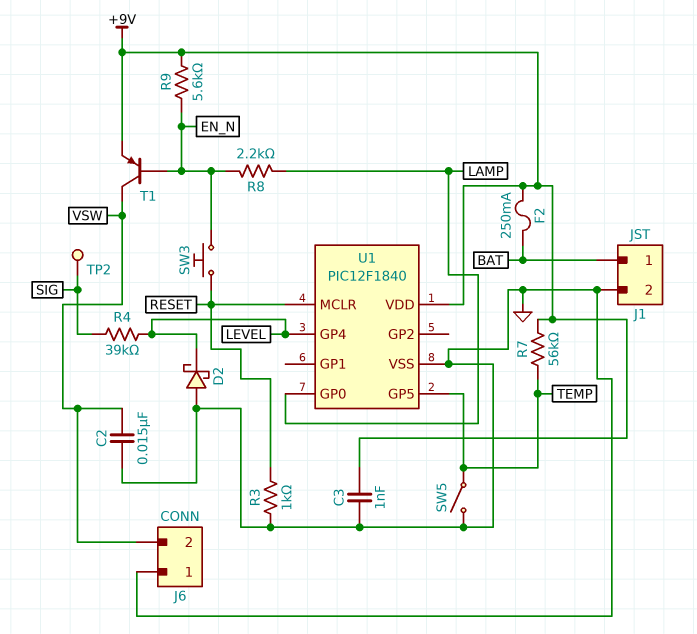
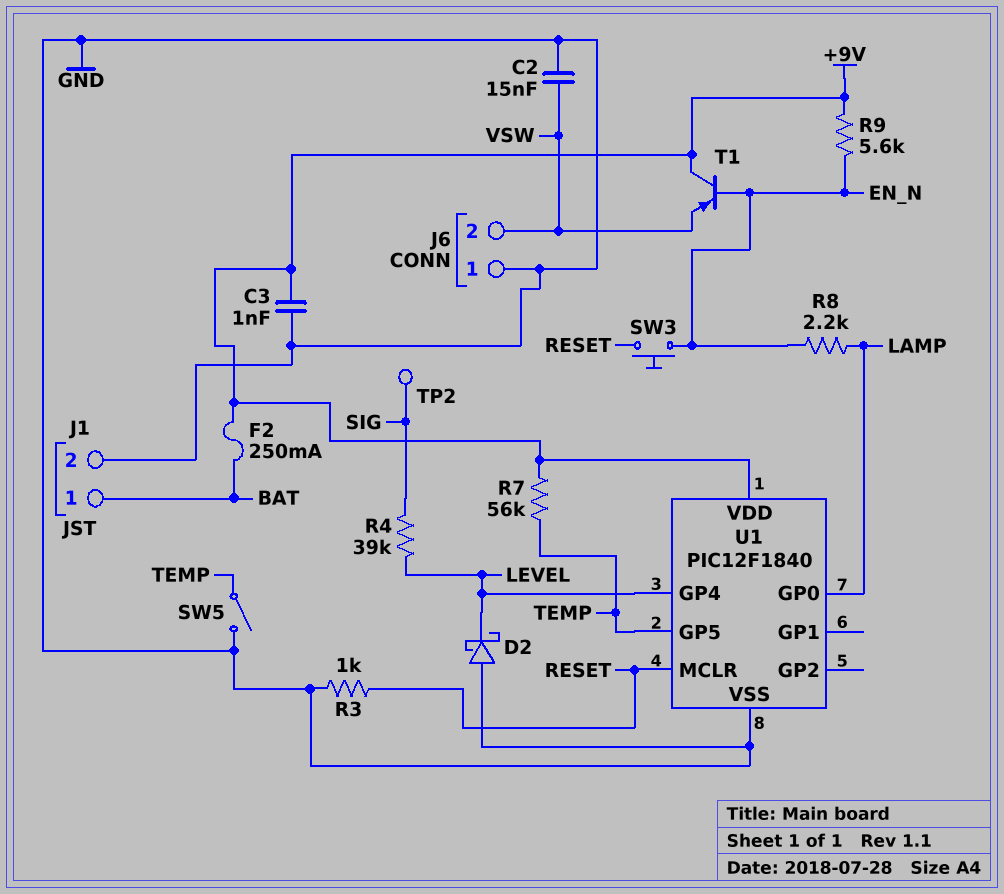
T1: PNP (B EN_N, C VSW, E +9V) -> PNP (B EN_N, C +9V, E VSW)

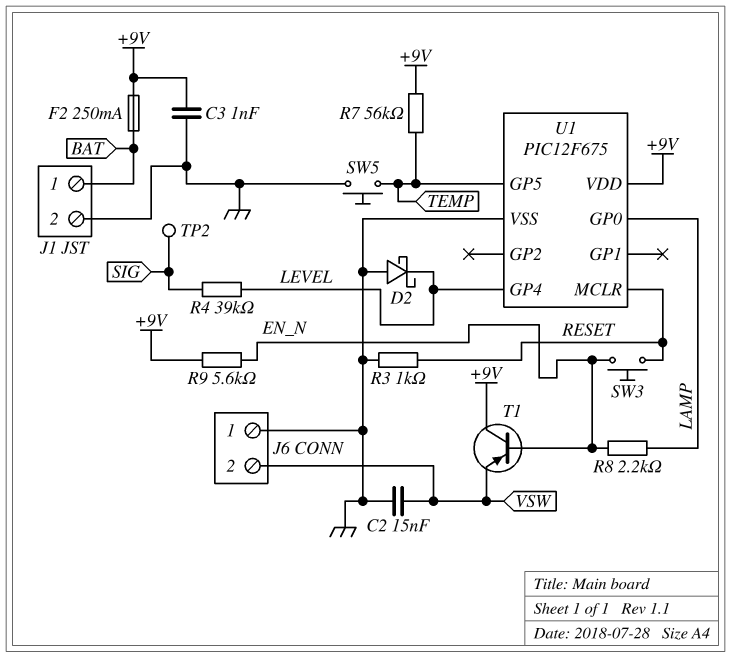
SW5: switch (GND, TEMP) -> button (GND, TEMP)
U1: PIC12F1840 -> PIC12F675

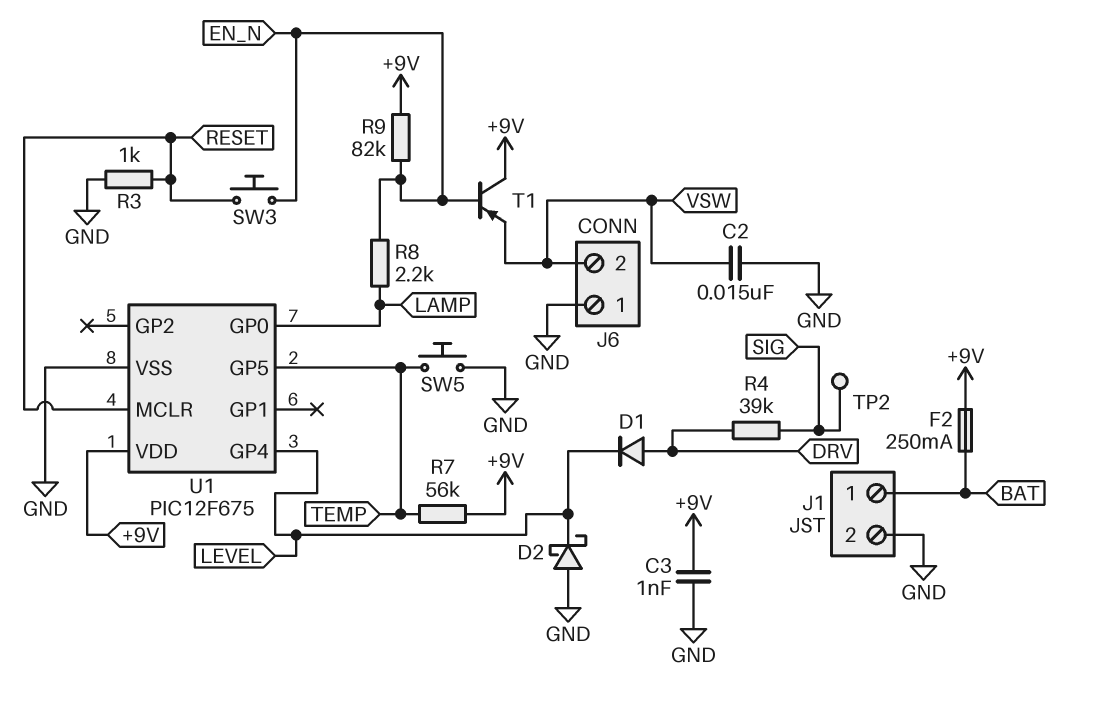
D1: none -> diode (A DRV, K LEVEL)
R4: 39k (LEVEL, SIG) -> 39k (DRV, SIG)
R9: 5.6k (+9V, EN_N) -> 82k (+9V, EN_N)

